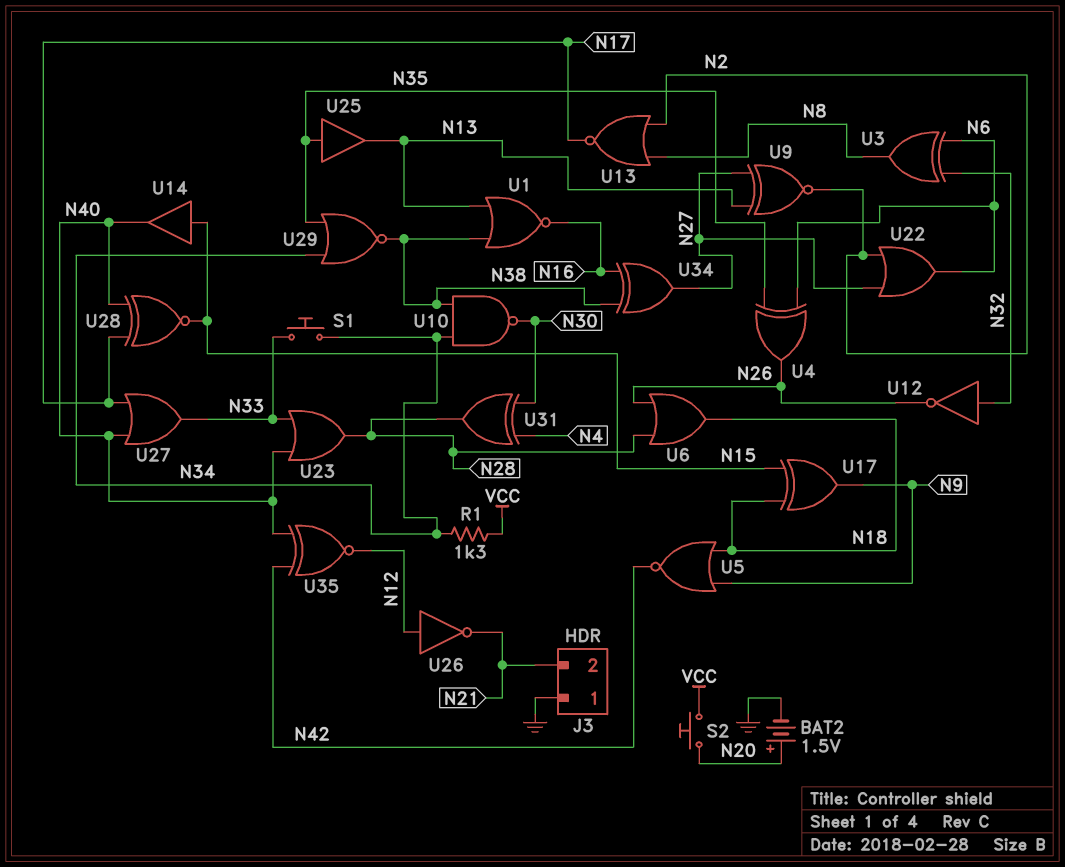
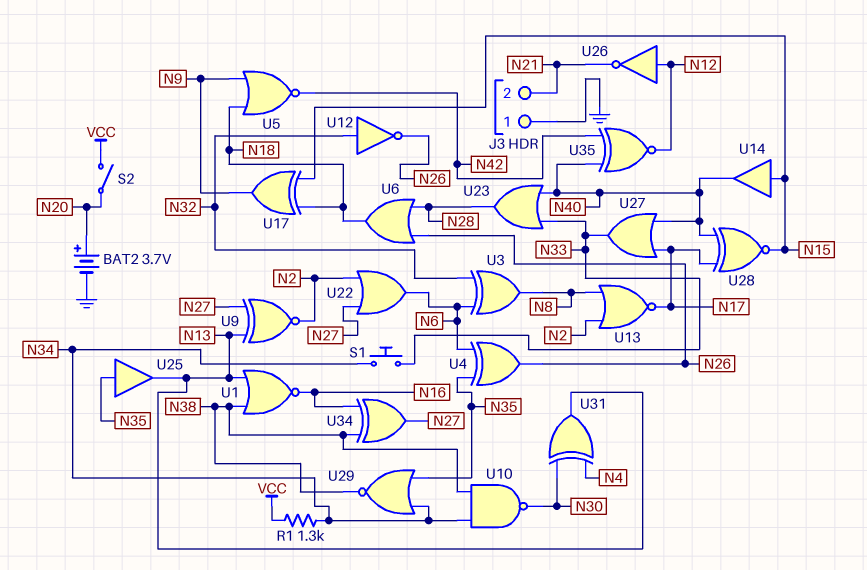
BAT2: 1.5V (plus N20, minus GND) -> 3.7V (plus N20, minus GND)
S2: button (N20, VCC) -> switch (N20, VCC)
U31: XOR (in N4, in N30, out N28) -> XOR (in N4, in N30, out N13)

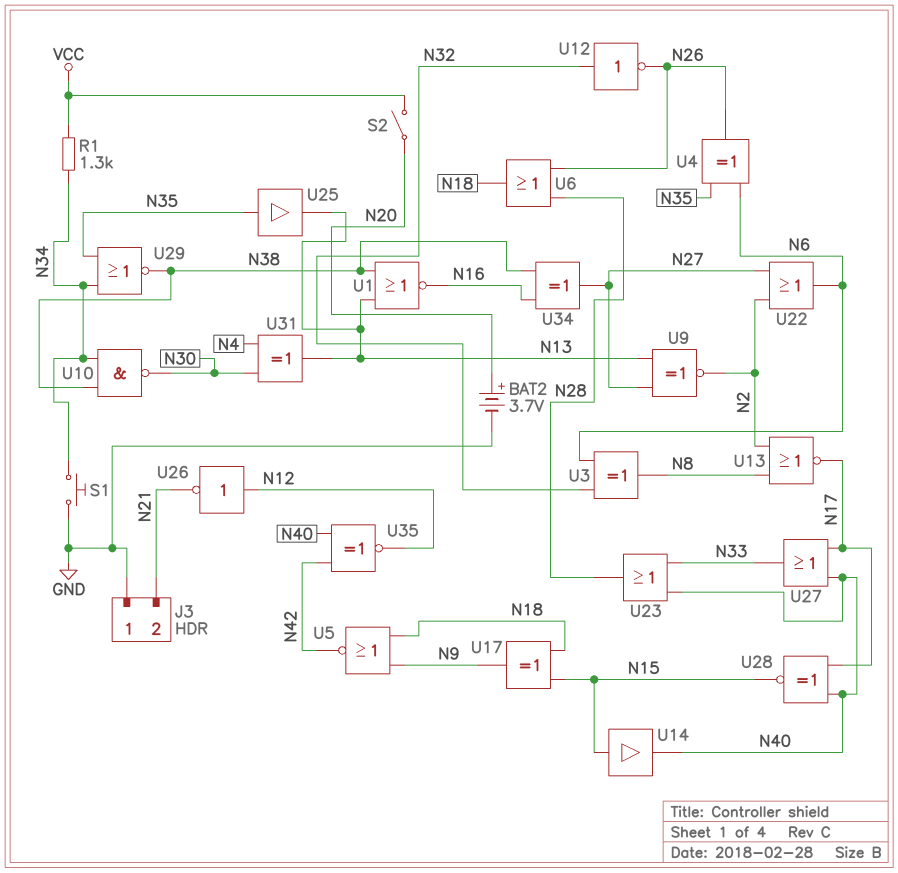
S1: button (N33, N34) -> button (GND, N34)

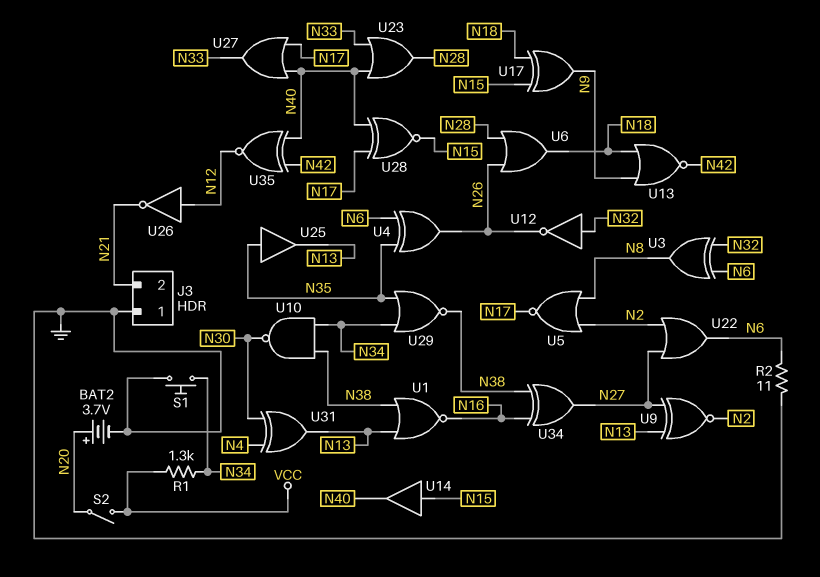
R2: none -> 11 (GND, N6)
U5: NOR (in N9, in N18, out N42) -> NOR (in N2, in N8, out N17)
U13: NOR (in N2, in N8, out N17) -> NOR (in N9, in N18, out N42)

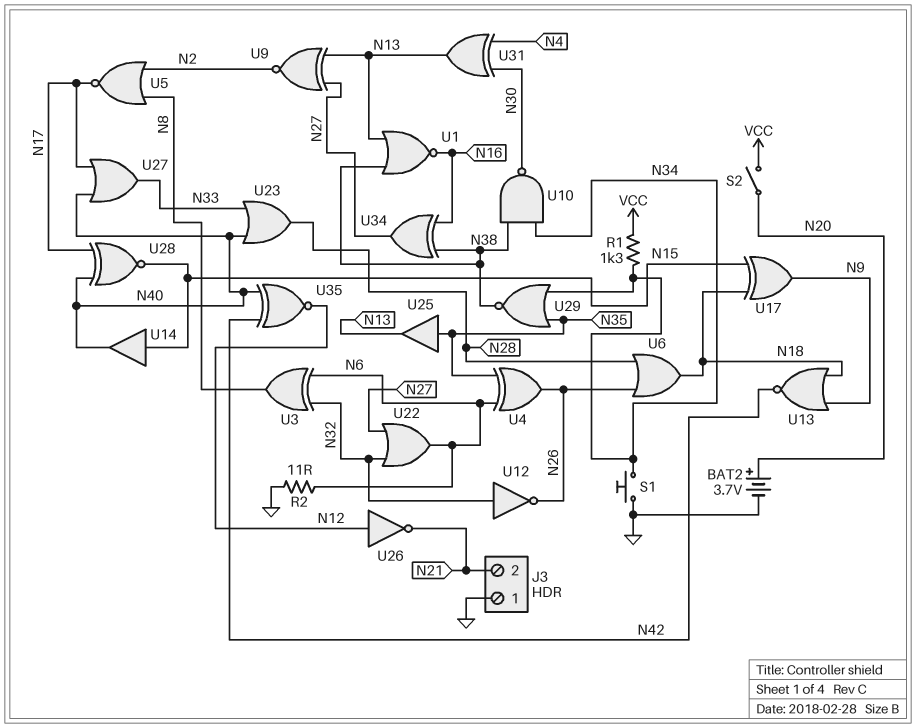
U22: OR (in N2, in N27, out N6) -> OR (in N27, in N32, out N6)

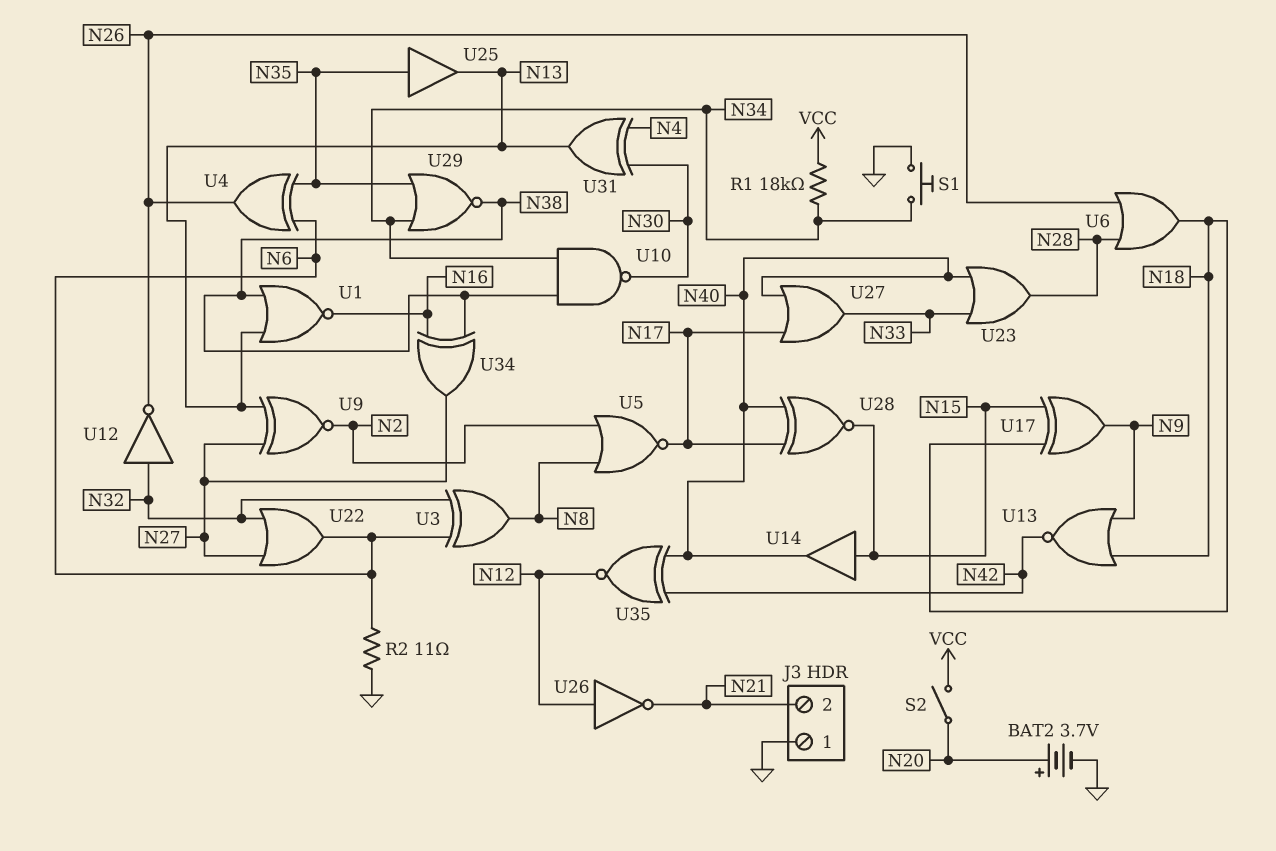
R1: 1.3k (N34, VCC) -> 18k (N34, VCC)

